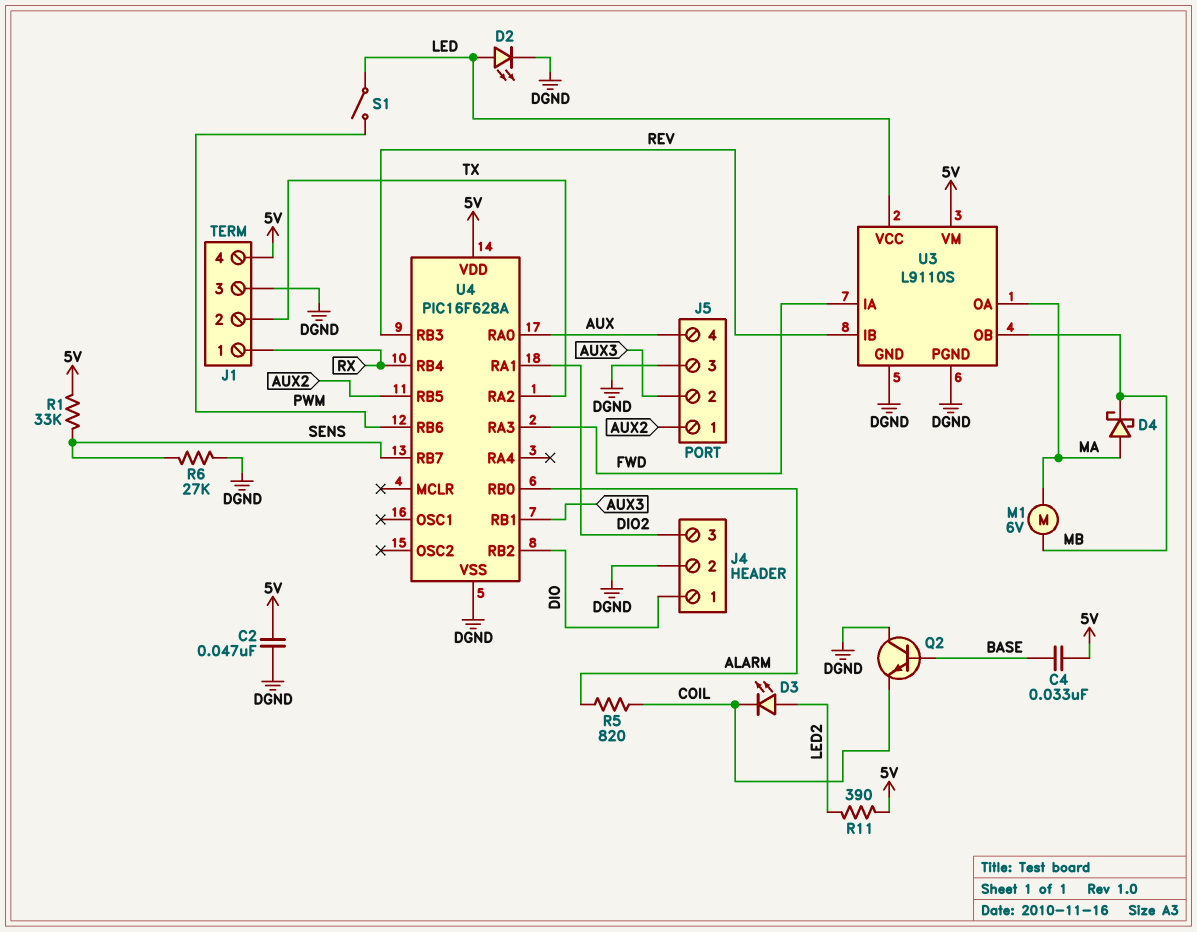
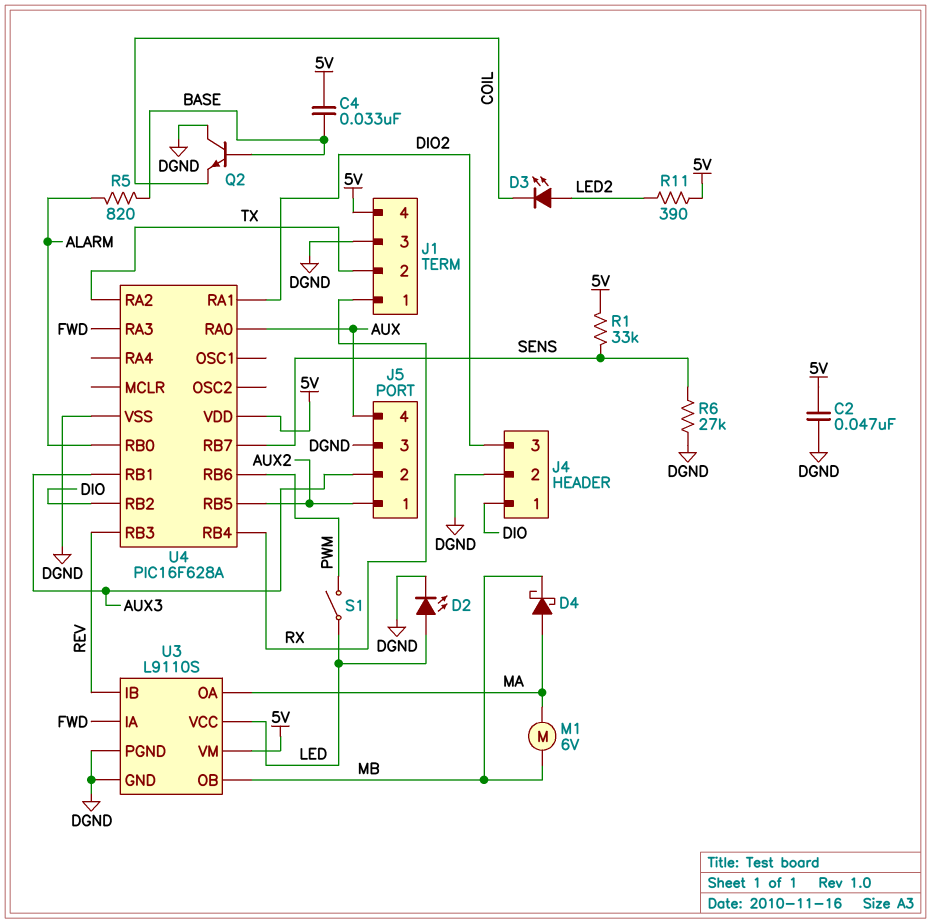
R5: 820 (ALARM, COIL) -> 820 (ALARM, BASE)

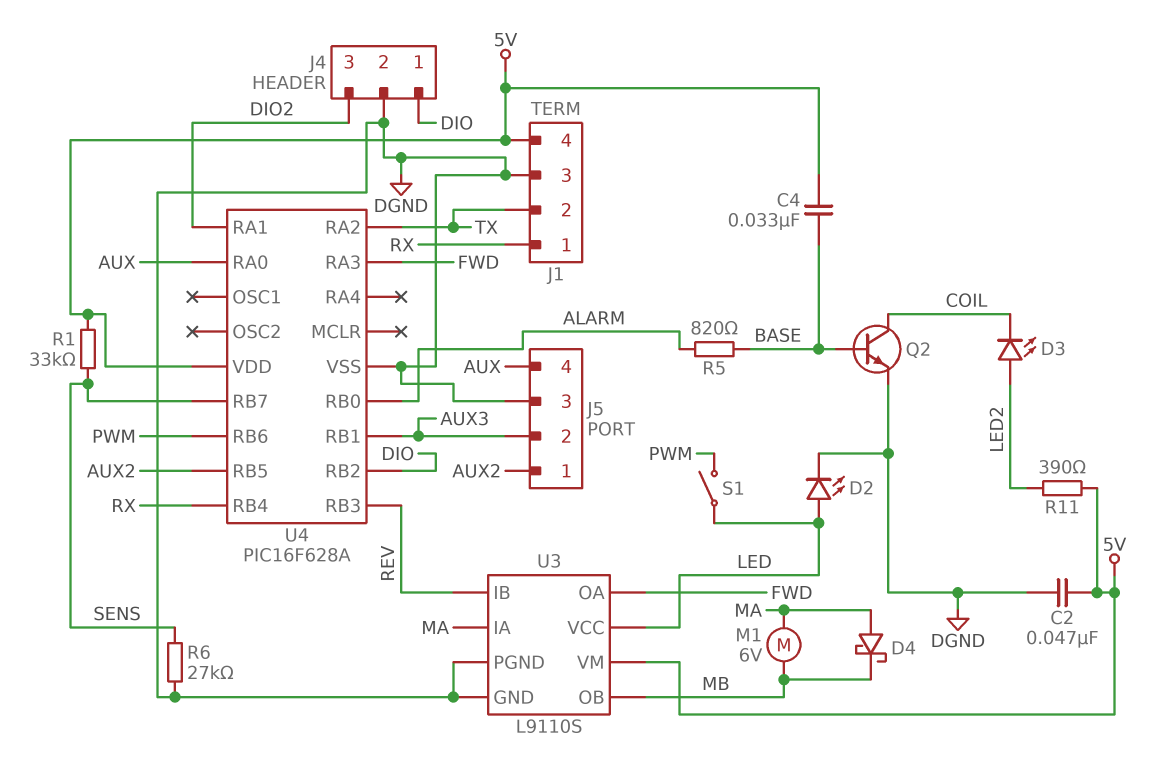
Q2: NPN (B BASE, C DGND, E COIL) -> NPN (B BASE, C COIL, E DGND)
U3 pin IA: FWD -> MA
U3 pin OA: MA -> FWD

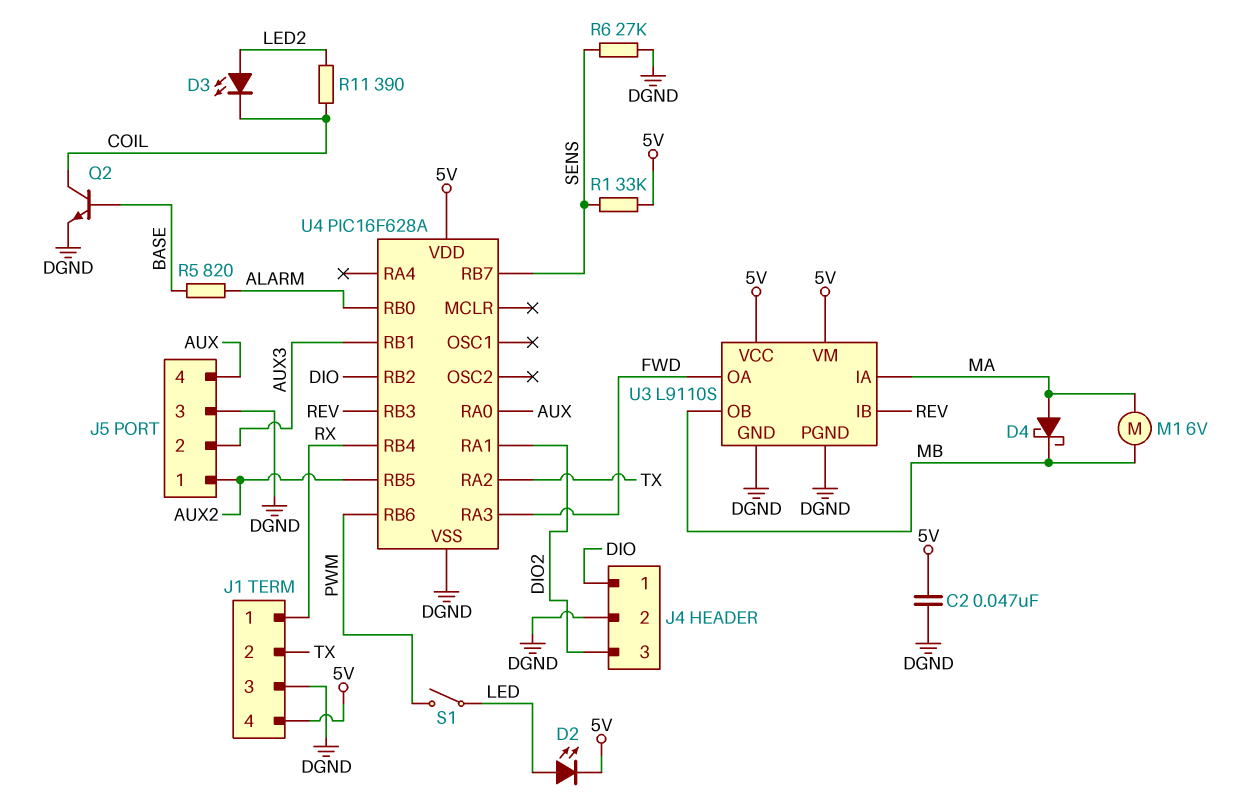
C4: 33nF (5V, BASE) -> none
D2: LED (A LED, K DGND) -> LED (A LED, K 5V)
R11: 390 (5V, LED2) -> 390 (COIL, LED2)
U3 pin VCC: LED -> 5V

